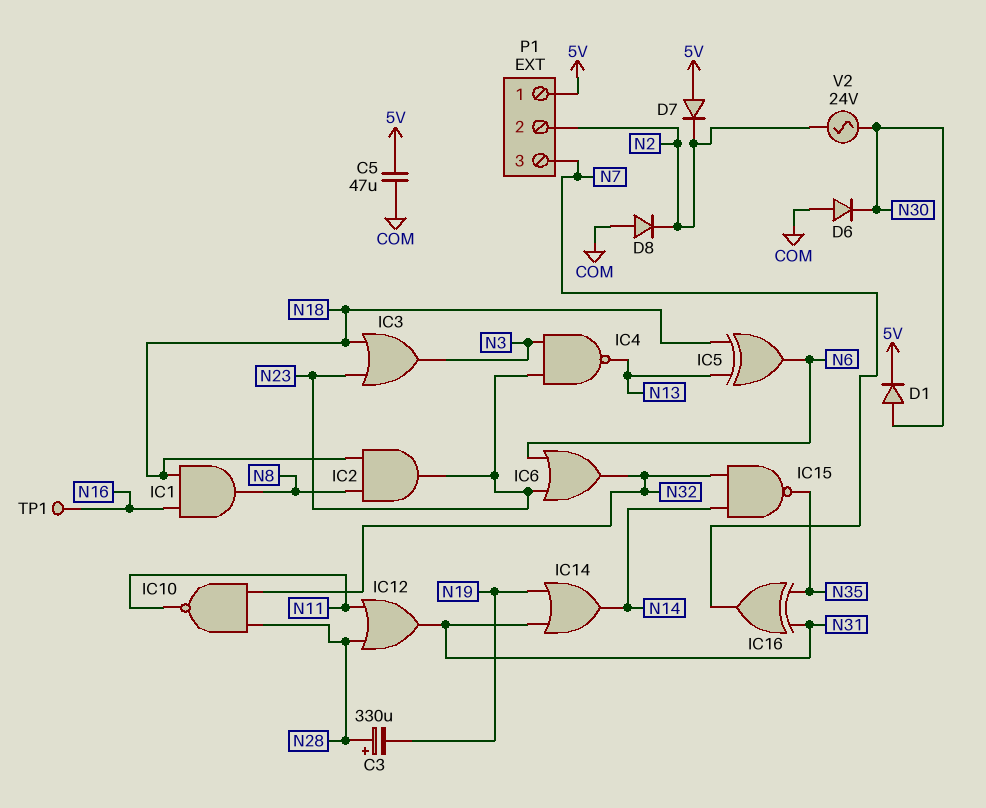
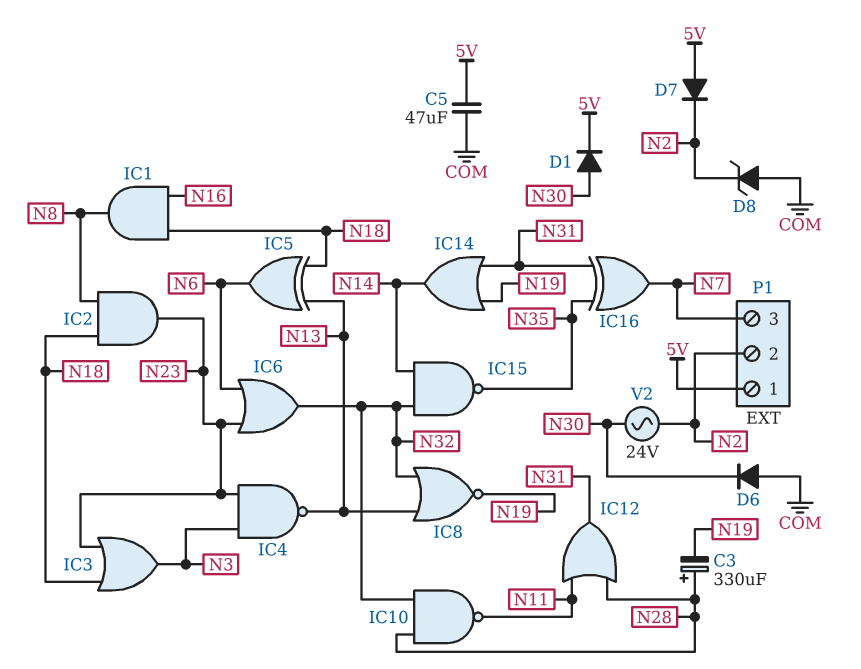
D8: diode (A COM, K N2) -> zener (A COM, K N2)
IC8: none -> NOR (in N13, in N32, out N19)
TP1: test point (N16) -> none

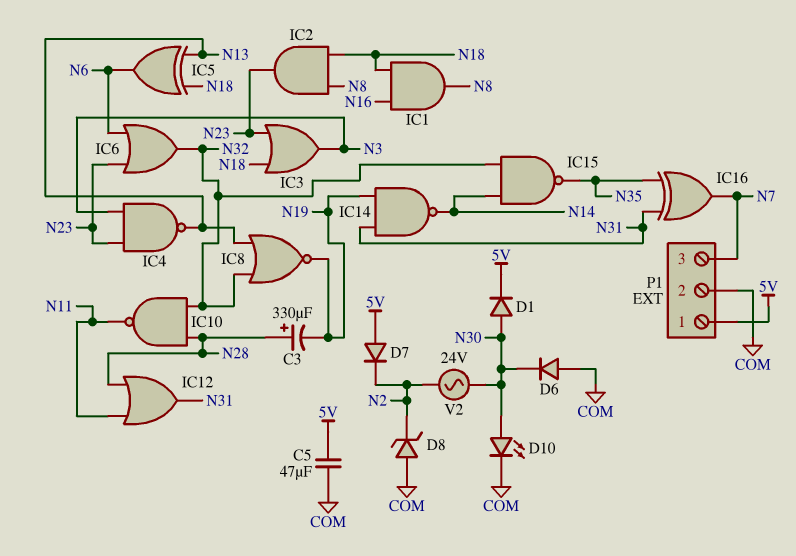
D10: none -> LED (A N30, K COM)
IC14: OR (in N19, in N31, out N14) -> NAND (in N19, in N31, out N14)
P1 pin 2: N2 -> COM

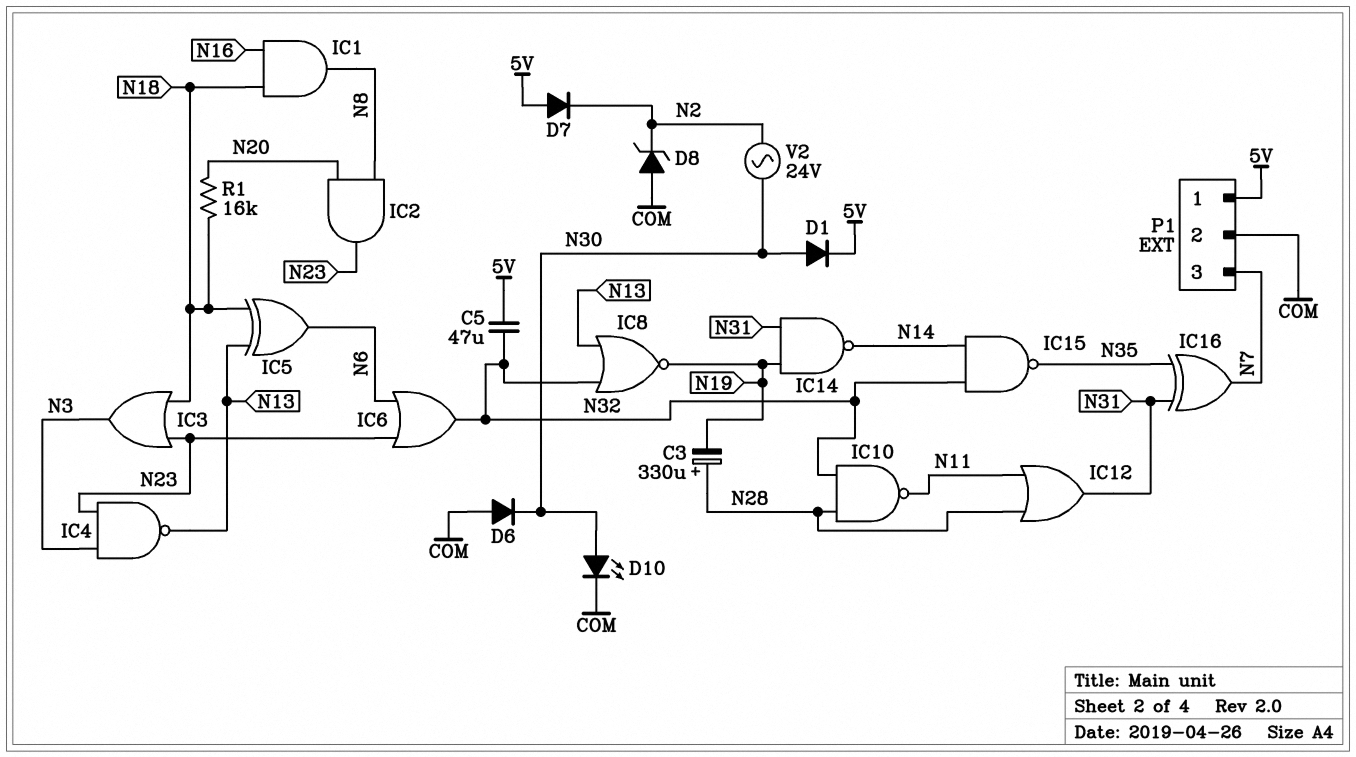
C5: 47uF (5V, COM) -> 47uF (5V, N32)
IC2: AND (in N8, in N18, out N23) -> AND (in N8, in N20, out N23)
R1: none -> 16k (N18, N20)

